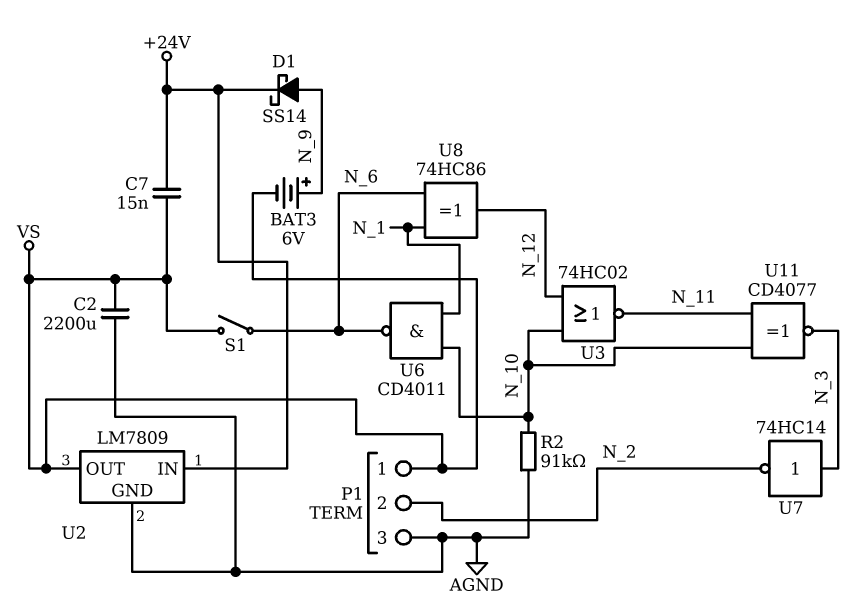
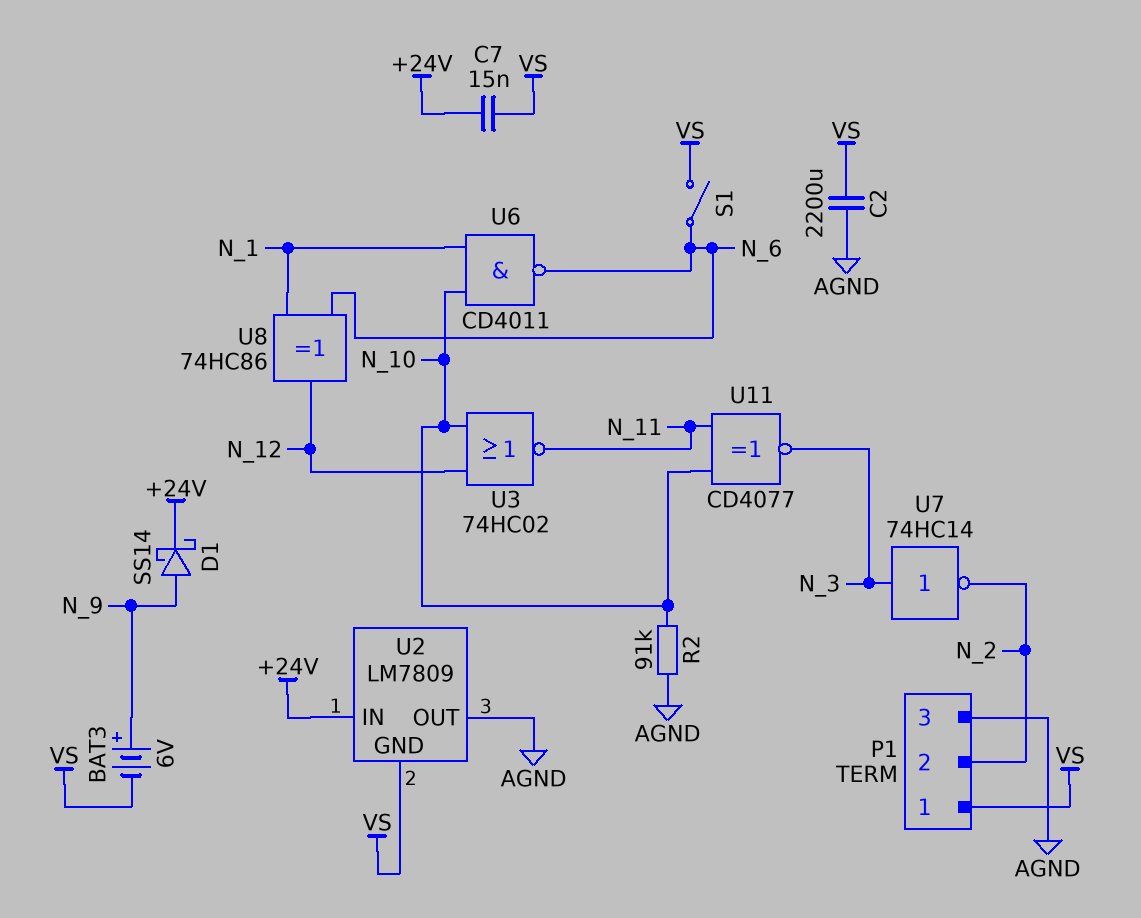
U2 pin GND: AGND -> VS
U2 pin OUT: VS -> AGND

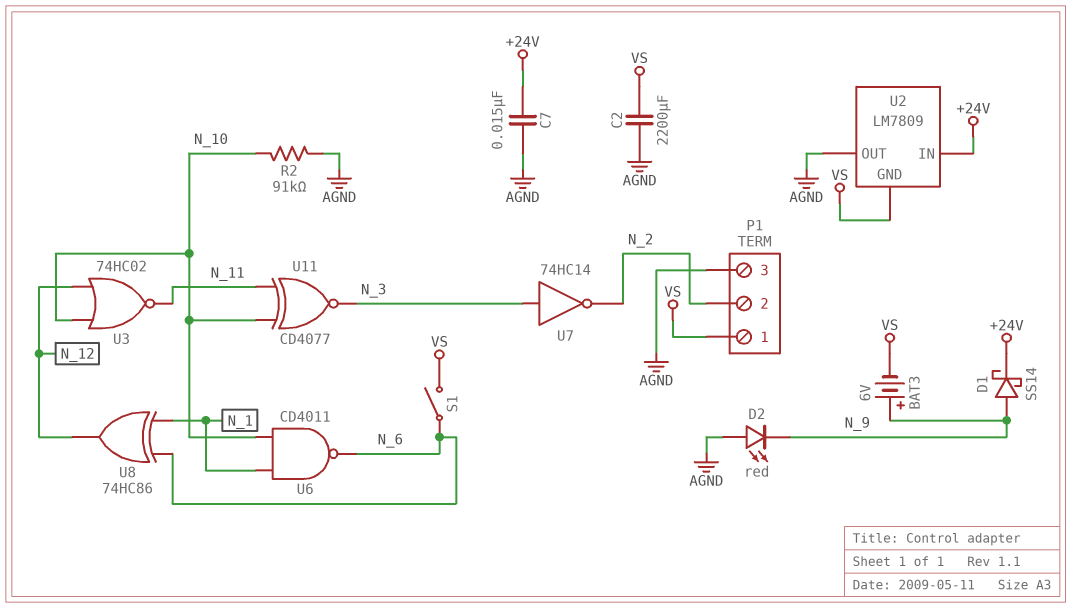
C7: 15nF (+24V, VS) -> 15nF (+24V, AGND)
D2: none -> LED red (A AGND, K N_9)

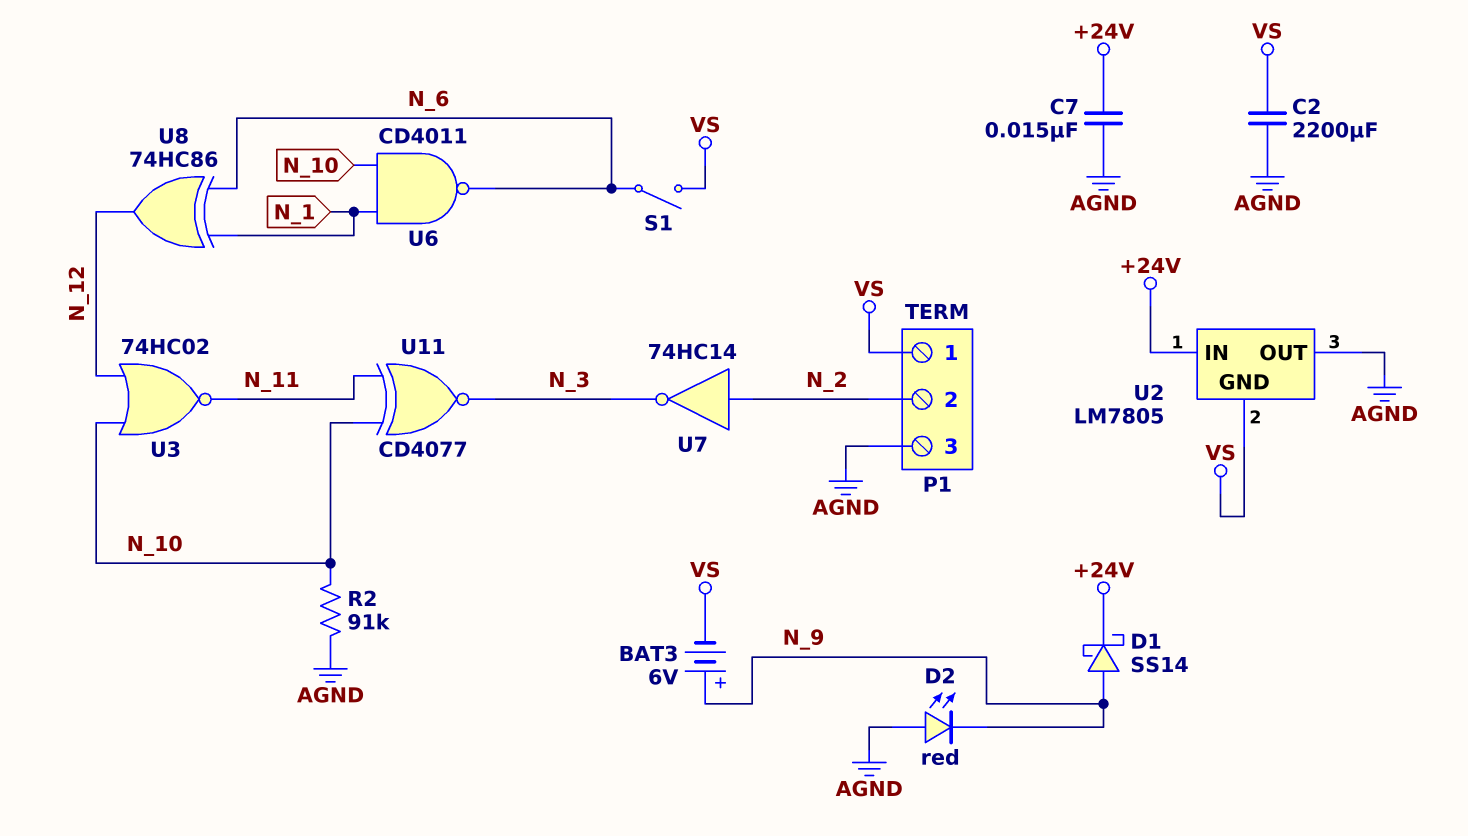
U2: LM7809 -> LM7805
U7: NOT 74HC14 (in N_3, out N_2) -> NOT 74HC14 (in N_2, out N_3)

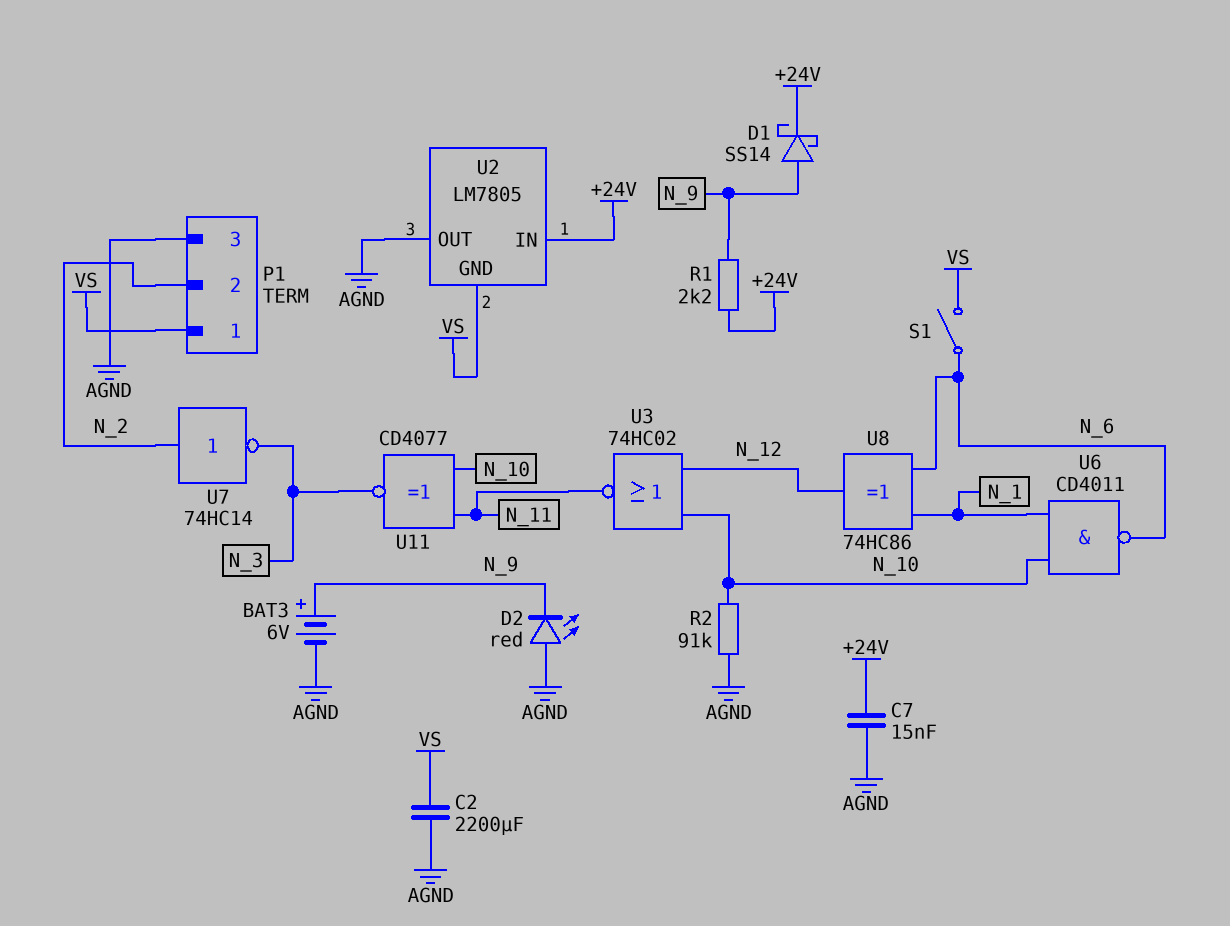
BAT3: 6V (plus N_9, minus VS) -> 6V (plus N_9, minus AGND)
R1: none -> 2.2k (+24V, N_9)

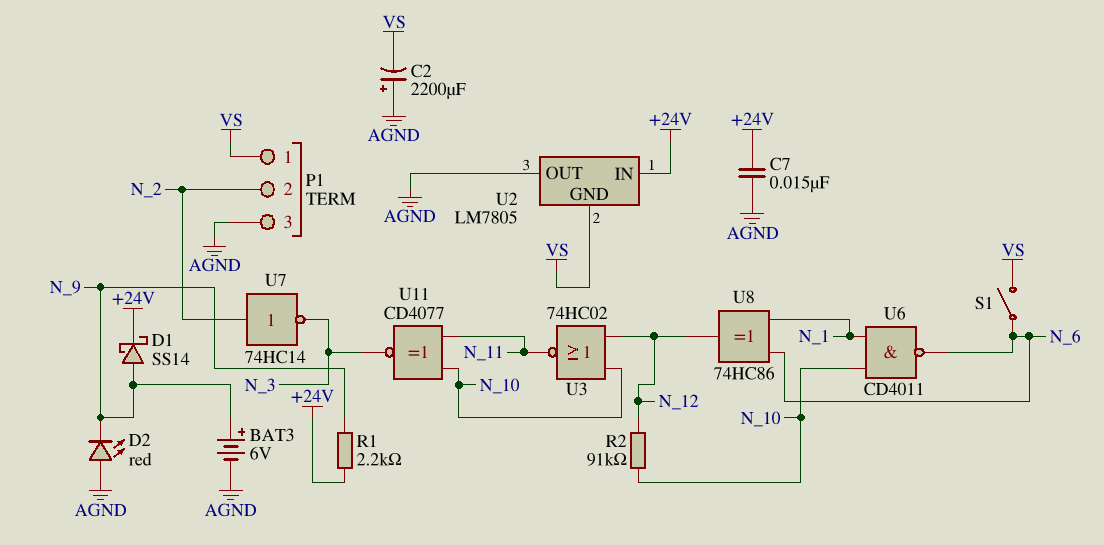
C2: 2200uF (AGND, VS) -> 2200uF (plus AGND, minus VS)
R2: 91k (AGND, N_10) -> 91k (N_10, N_12)

